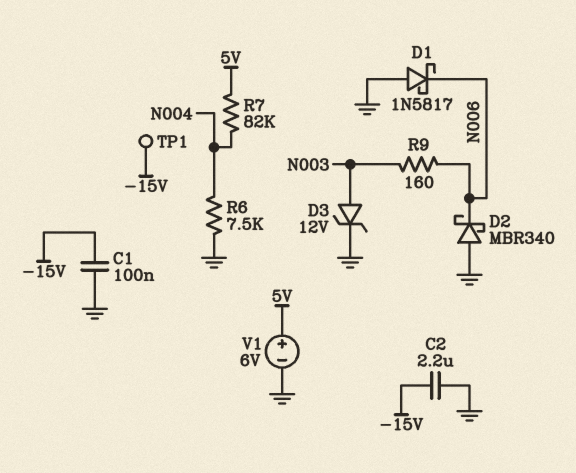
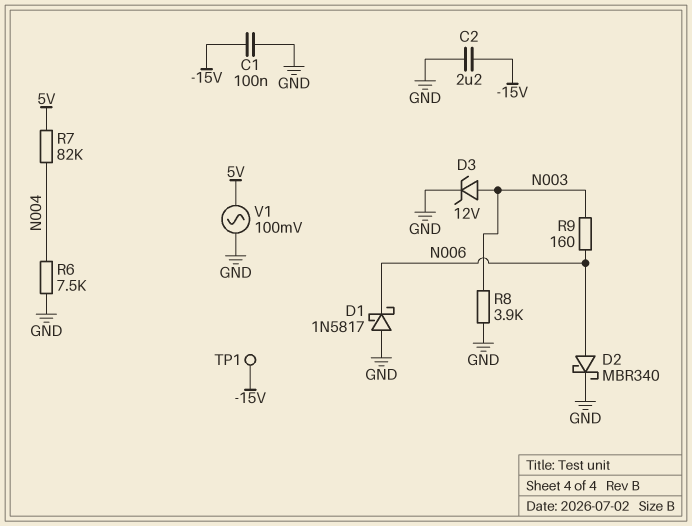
D2: schottky MBR340 (A GND, K N006) -> schottky MBR340 (A N006, K GND)
R8: none -> 3.9k (GND, N003)
V1: 6V (plus 5V, minus GND) -> AC 100mV (5V, GND)

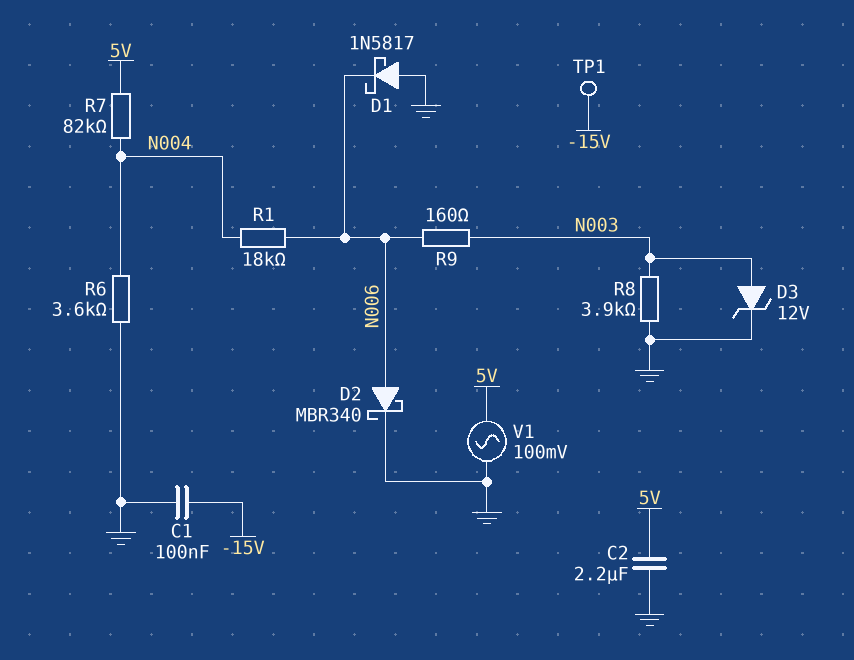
C2: 2.2uF (-15V, GND) -> 2.2uF (5V, GND)
R1: none -> 18k (N004, N006)
R6: 7.5k (GND, N004) -> 3.6k (GND, N004)

